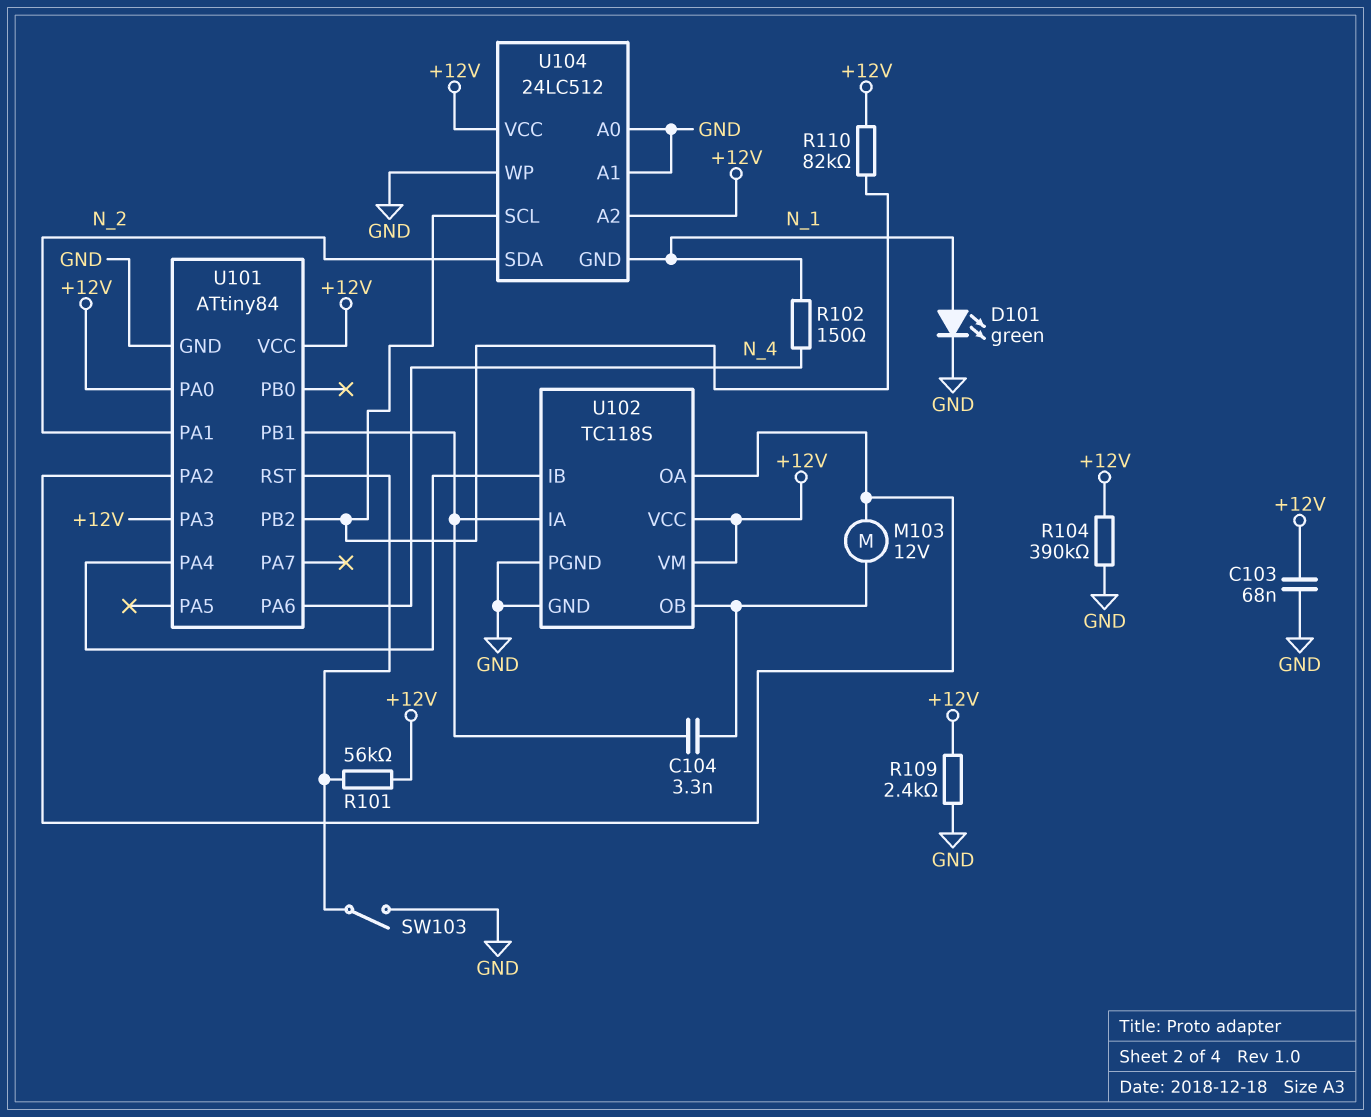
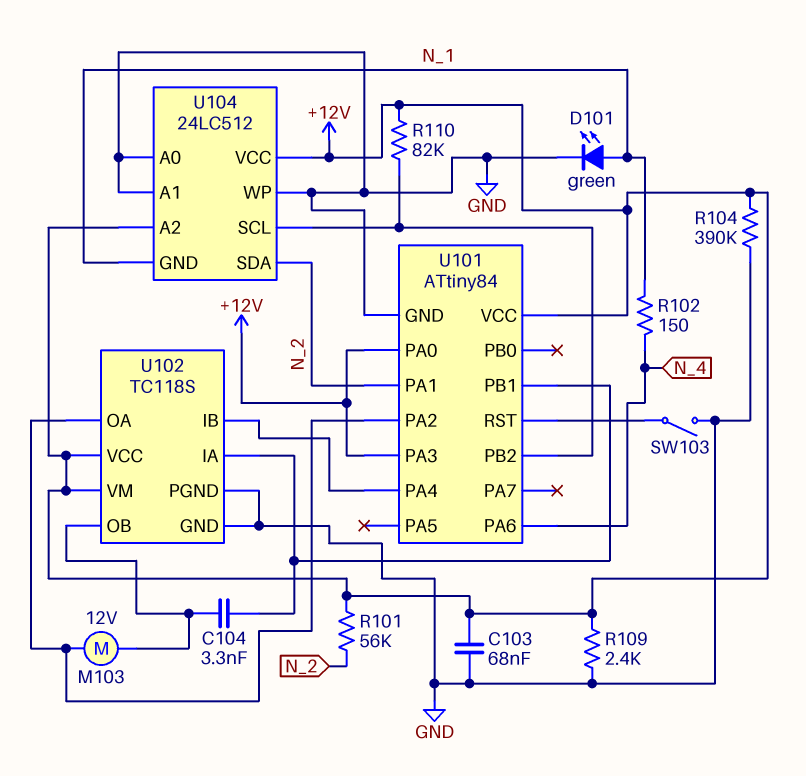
R101: 56k (+12V, U101/RST) -> 56k (+12V, N_2)

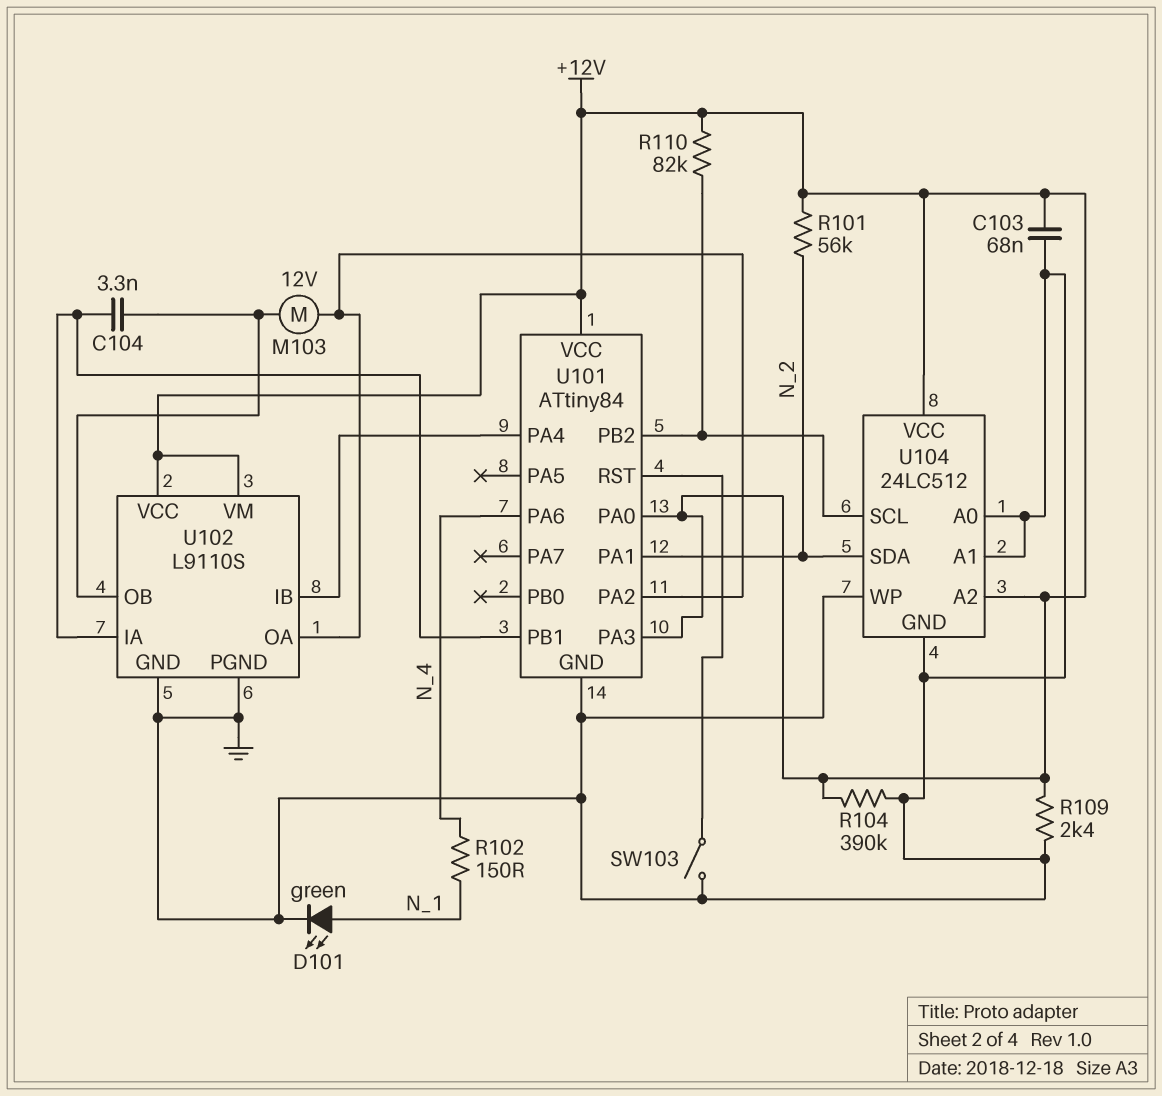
U102: TC118S -> L9110S
U104 pin GND: N_1 -> GND

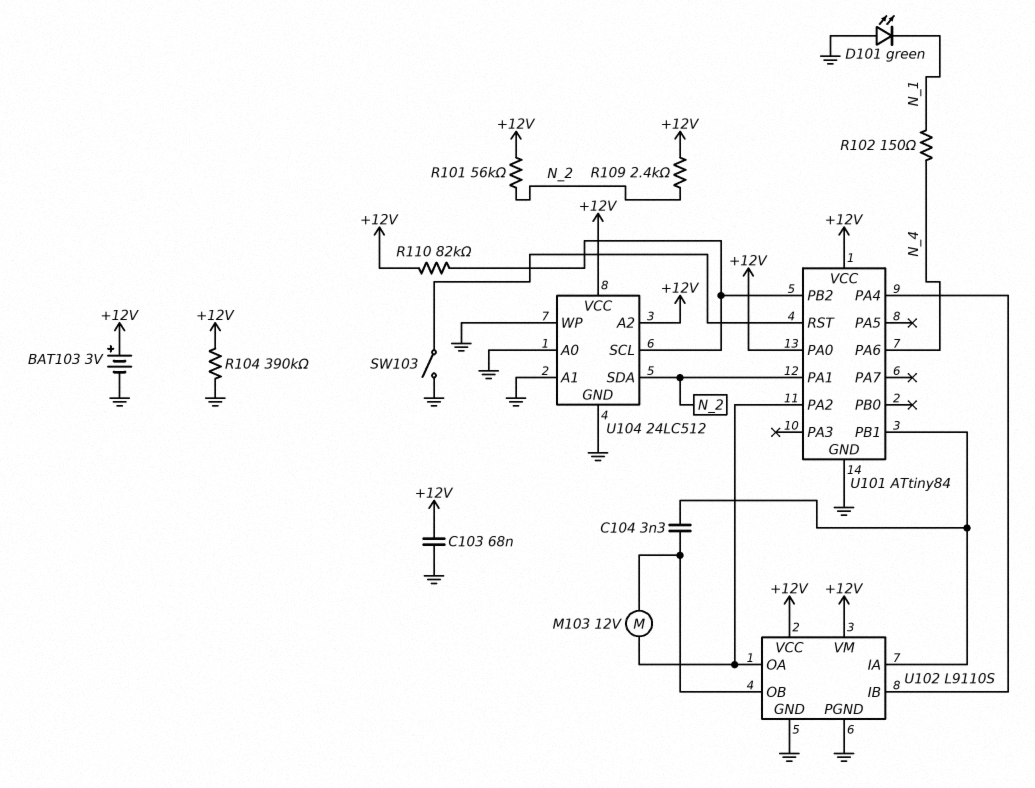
BAT103: none -> 3V (plus +12V, minus GND)
D101: LED green (A N_1, K GND) -> LED green (A GND, K N_1)
R109: 2.4k (+12V, GND) -> 2.4k (+12V, N_2)
U101 pin PA3: +12V -> none

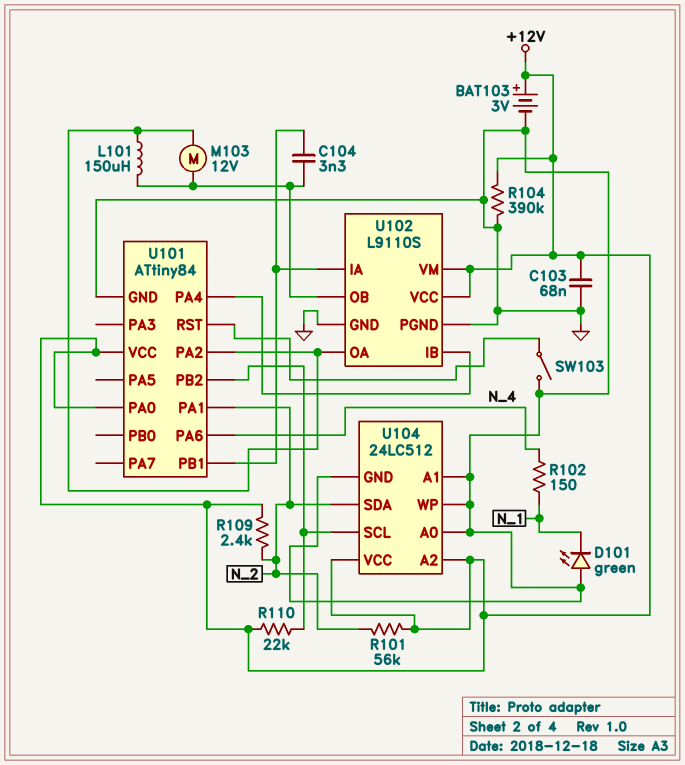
L101: none -> 150uH (U101/PA2, U102/OB)
R110: 82k (+12V, U101/PB2) -> 22k (+12V, U101/PB2)

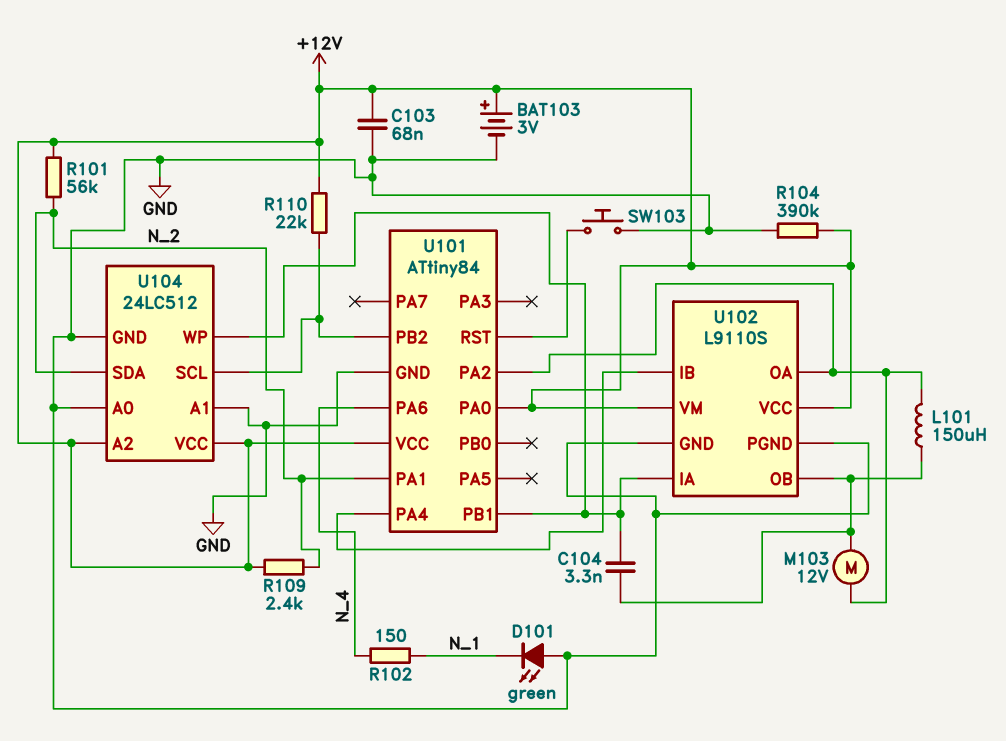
SW103: switch (GND, U101/RST) -> button (GND, U101/RST)
U104 pin WP: GND -> U101/PB1

